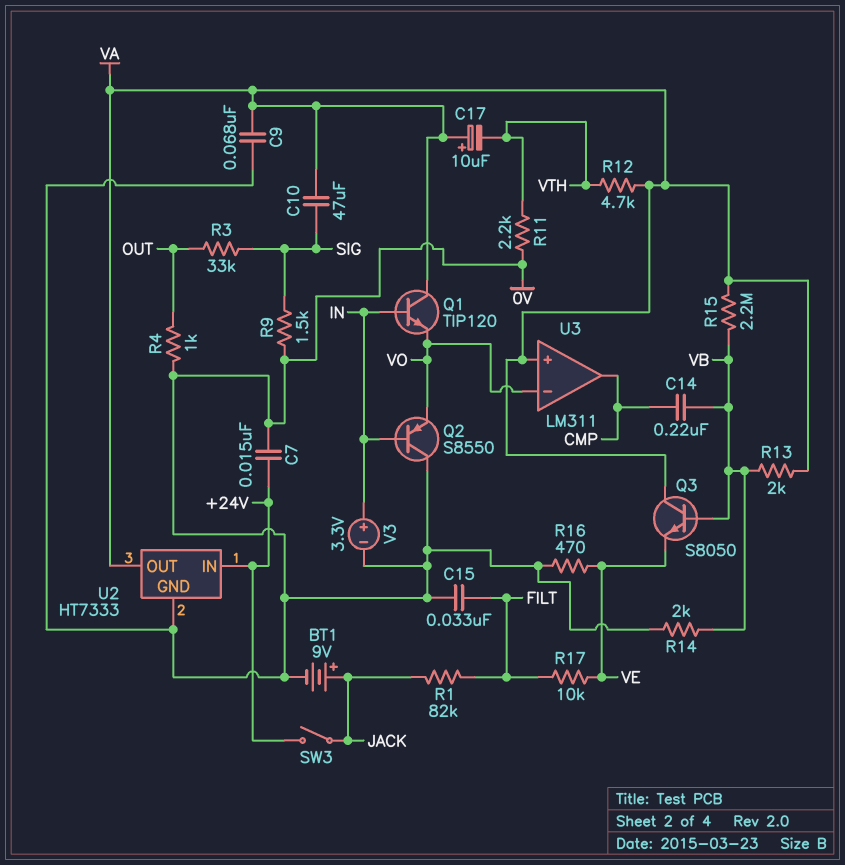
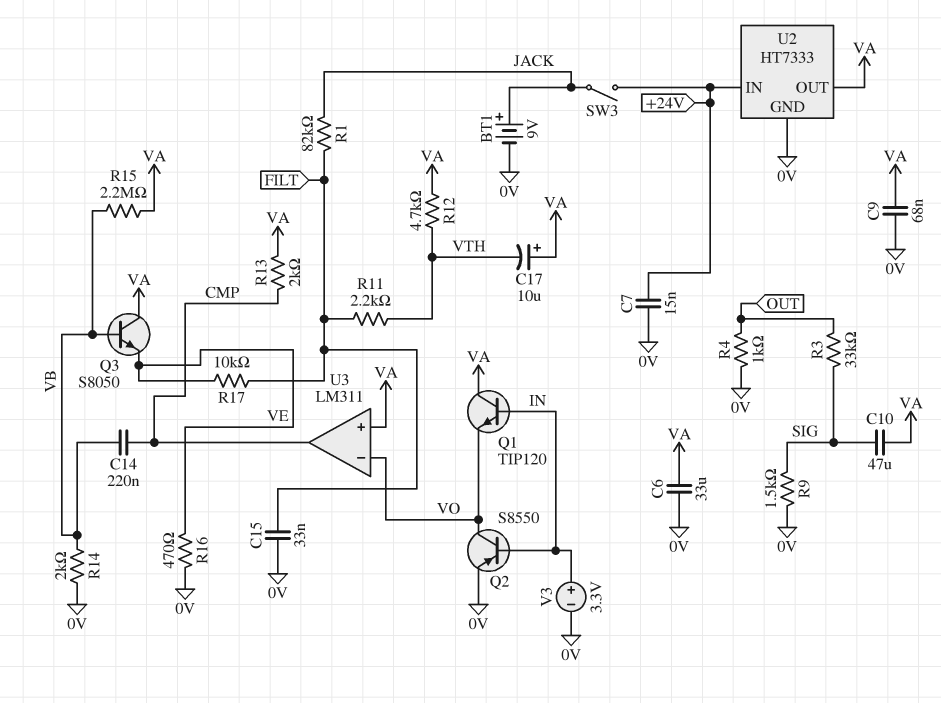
C6: none -> 33uF (0V, VA)
Q2: PNP S8550 (B IN, C 0V, E VO) -> PNP S8550 (B IN, C VO, E 0V)
R11: 2.2k (0V, VTH) -> 2.2k (FILT, VTH)
R13: 2k (VA, VB) -> 2k (CMP, VA)

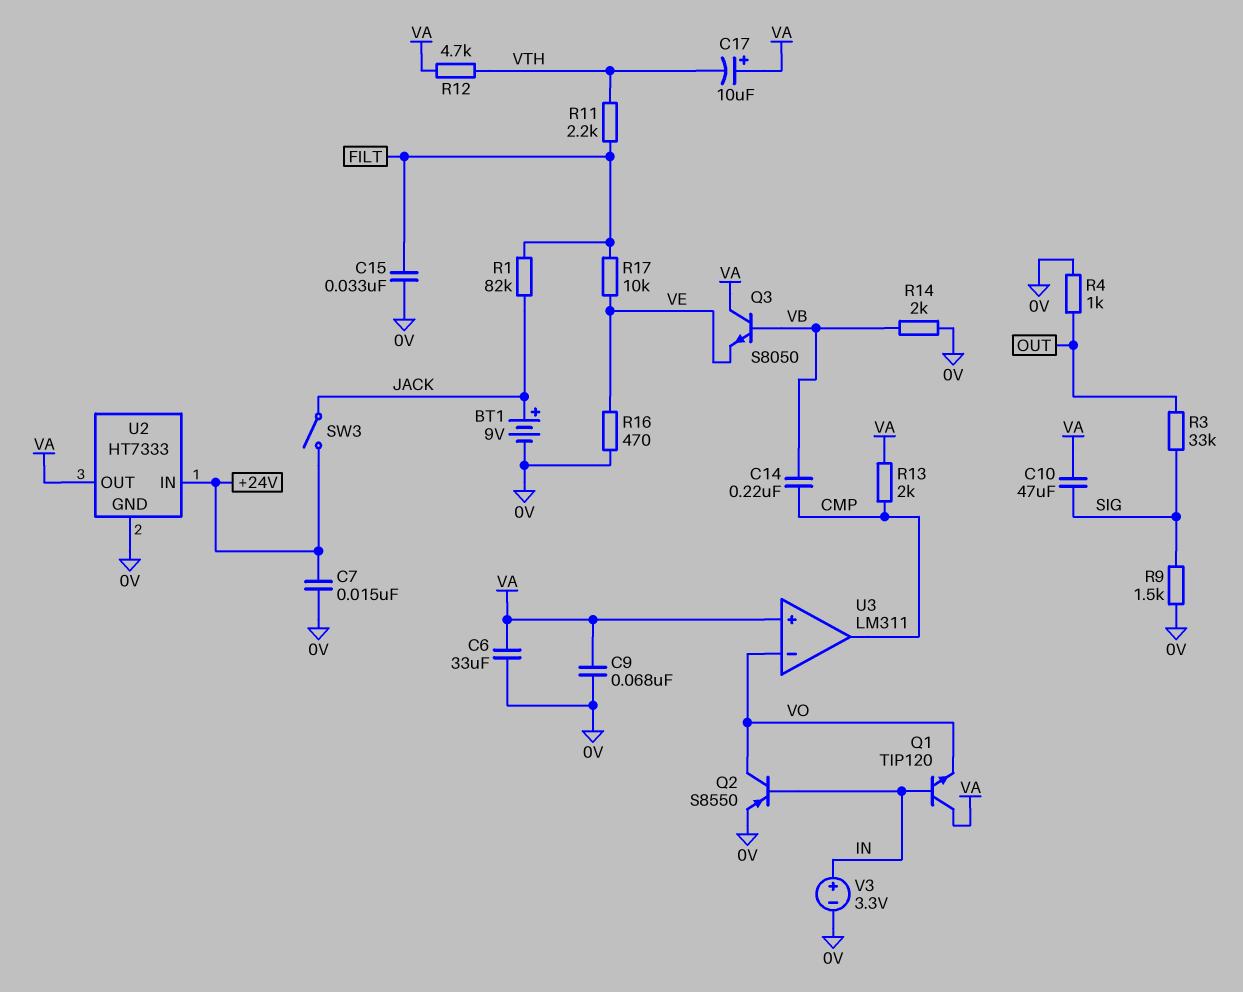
R15: 2.2M (VA, VB) -> none

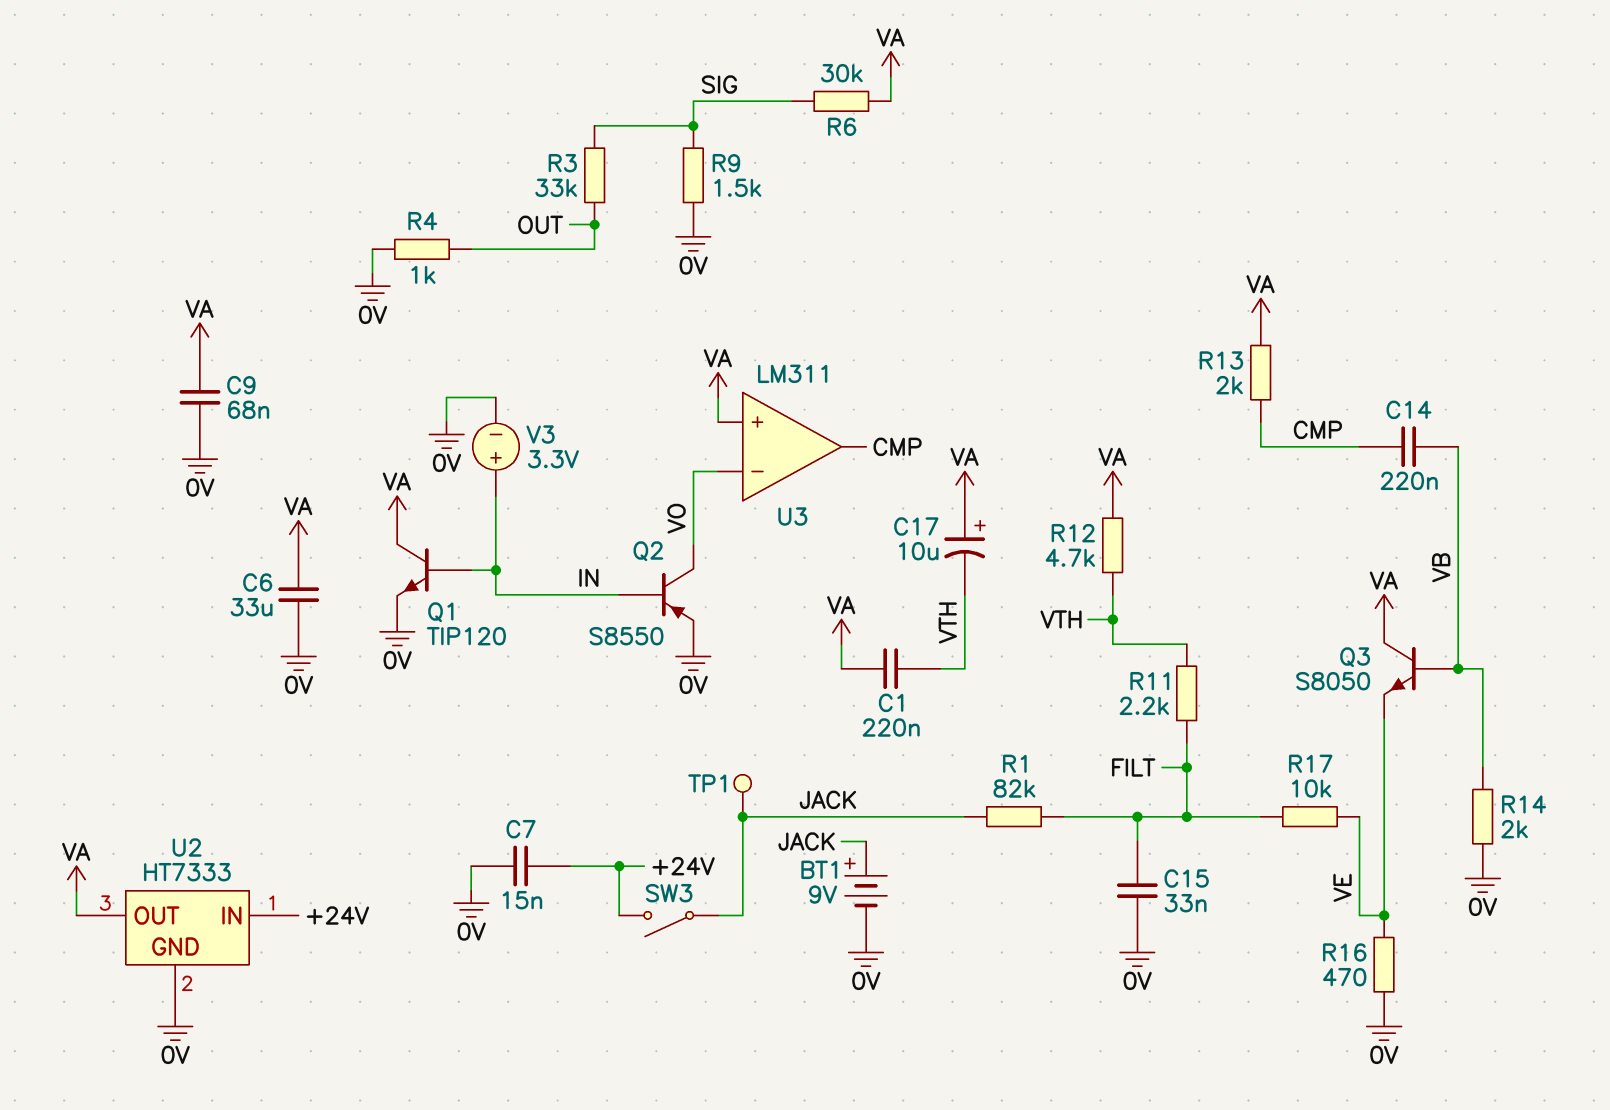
C1: none -> 220nF (VA, VTH)
C10: 47uF (SIG, VA) -> none
Q1: NPN TIP120 (B IN, C VA, E VO) -> NPN TIP120 (B IN, C VA, E 0V)
R6: none -> 30k (SIG, VA)
TP1: none -> test point (JACK)

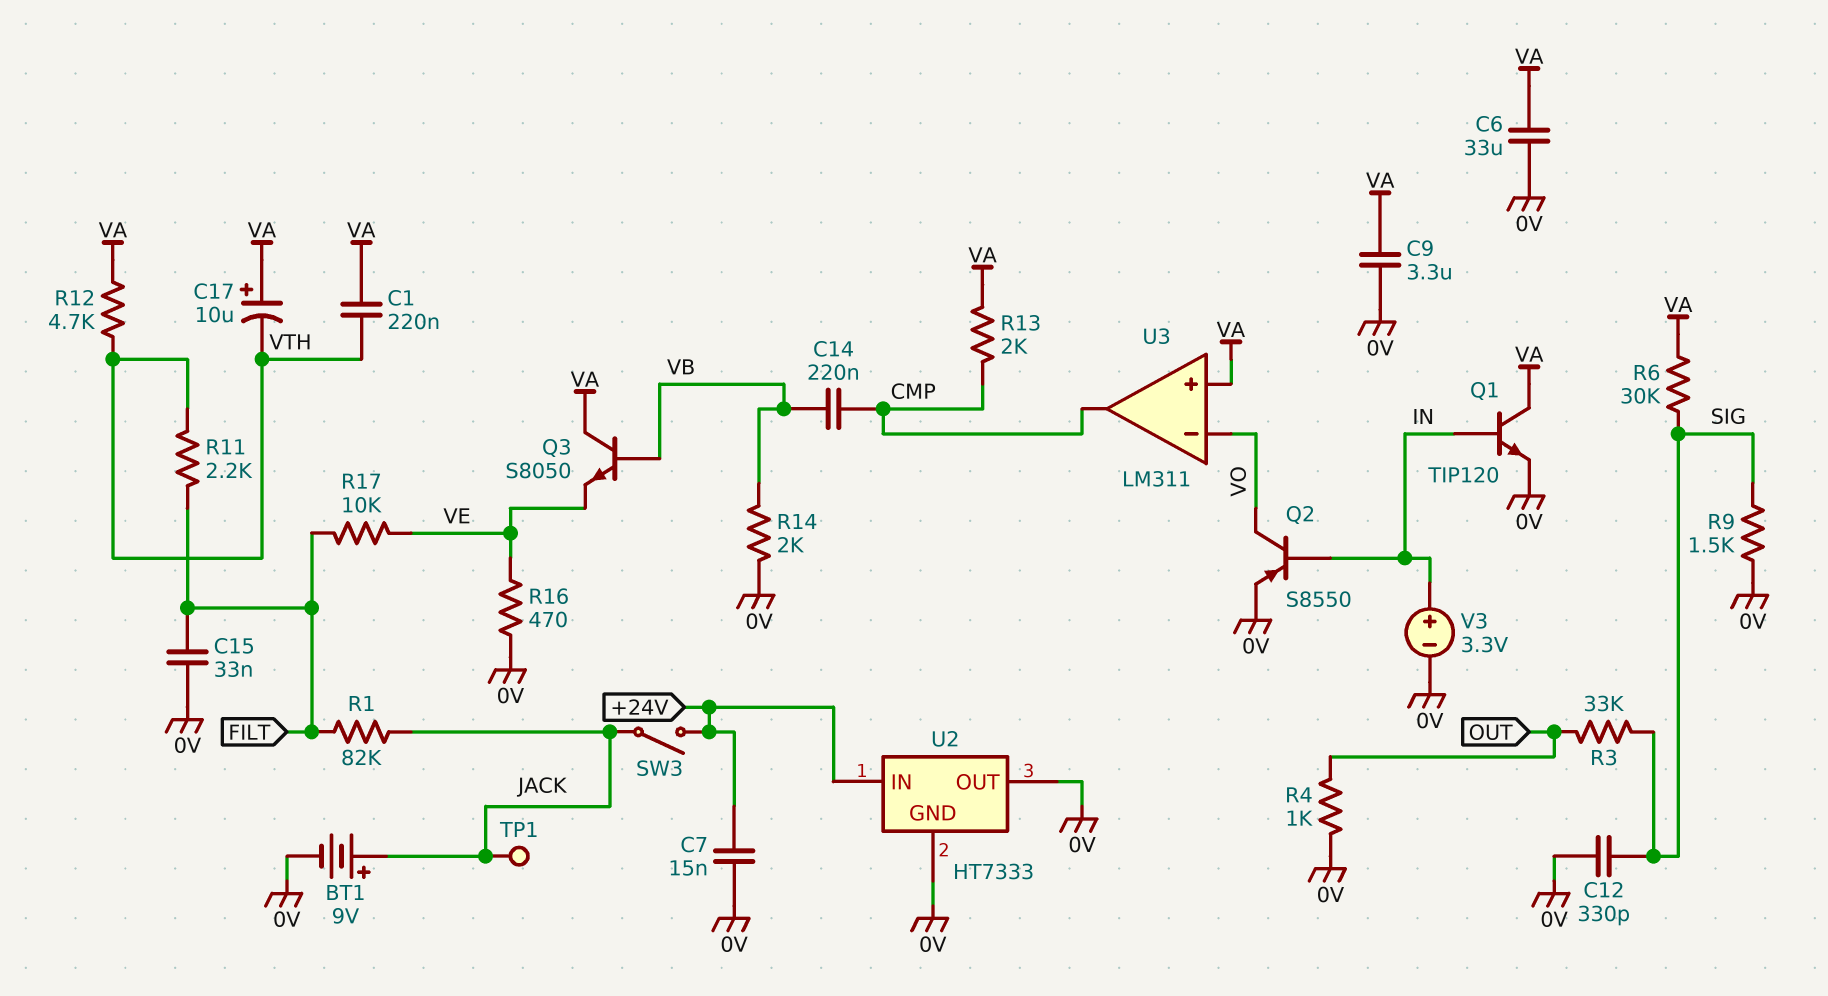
C9: 68nF (0V, VA) -> 3.3uF (0V, VA)
C12: none -> 330pF (0V, SIG)
U2 pin OUT: VA -> 0V

